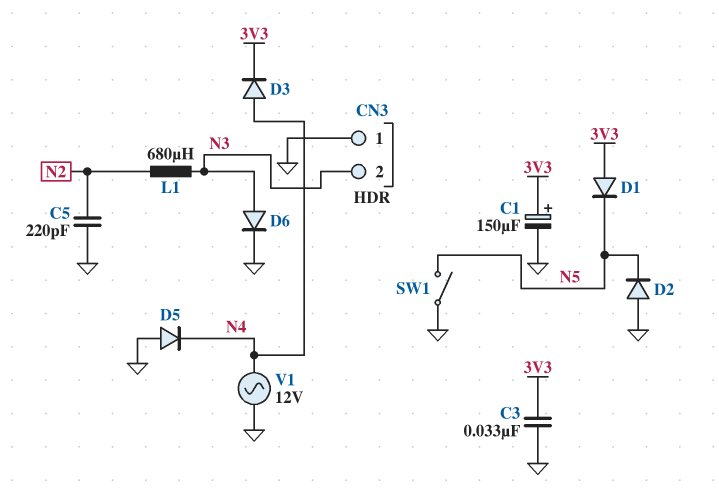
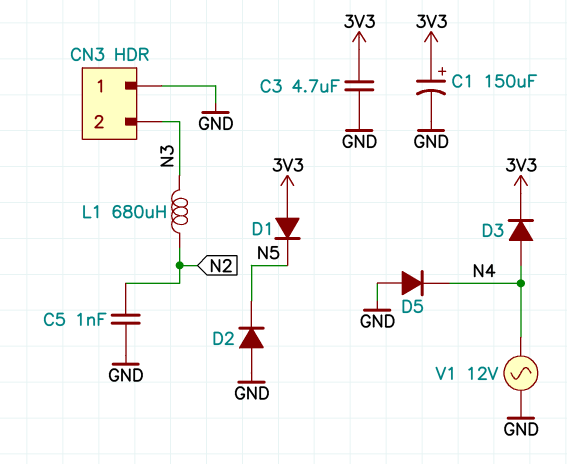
C3: 33nF (3V3, GND) -> 4.7uF (3V3, GND)
C5: 220pF (GND, N2) -> 1nF (GND, N2)
D6: diode (A N3, K GND) -> none
SW1: switch (GND, N5) -> none

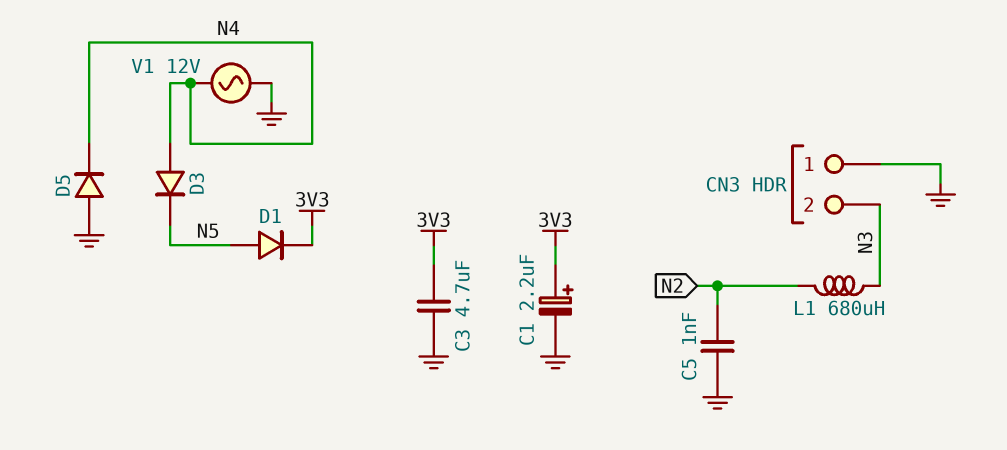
C1: 150uF (plus 3V3, minus GND) -> 2.2uF (plus 3V3, minus GND)
D1: diode (A 3V3, K N5) -> diode (A N5, K 3V3)
D2: diode (A GND, K N5) -> none
D3: diode (A N4, K 3V3) -> diode (A N4, K N5)

